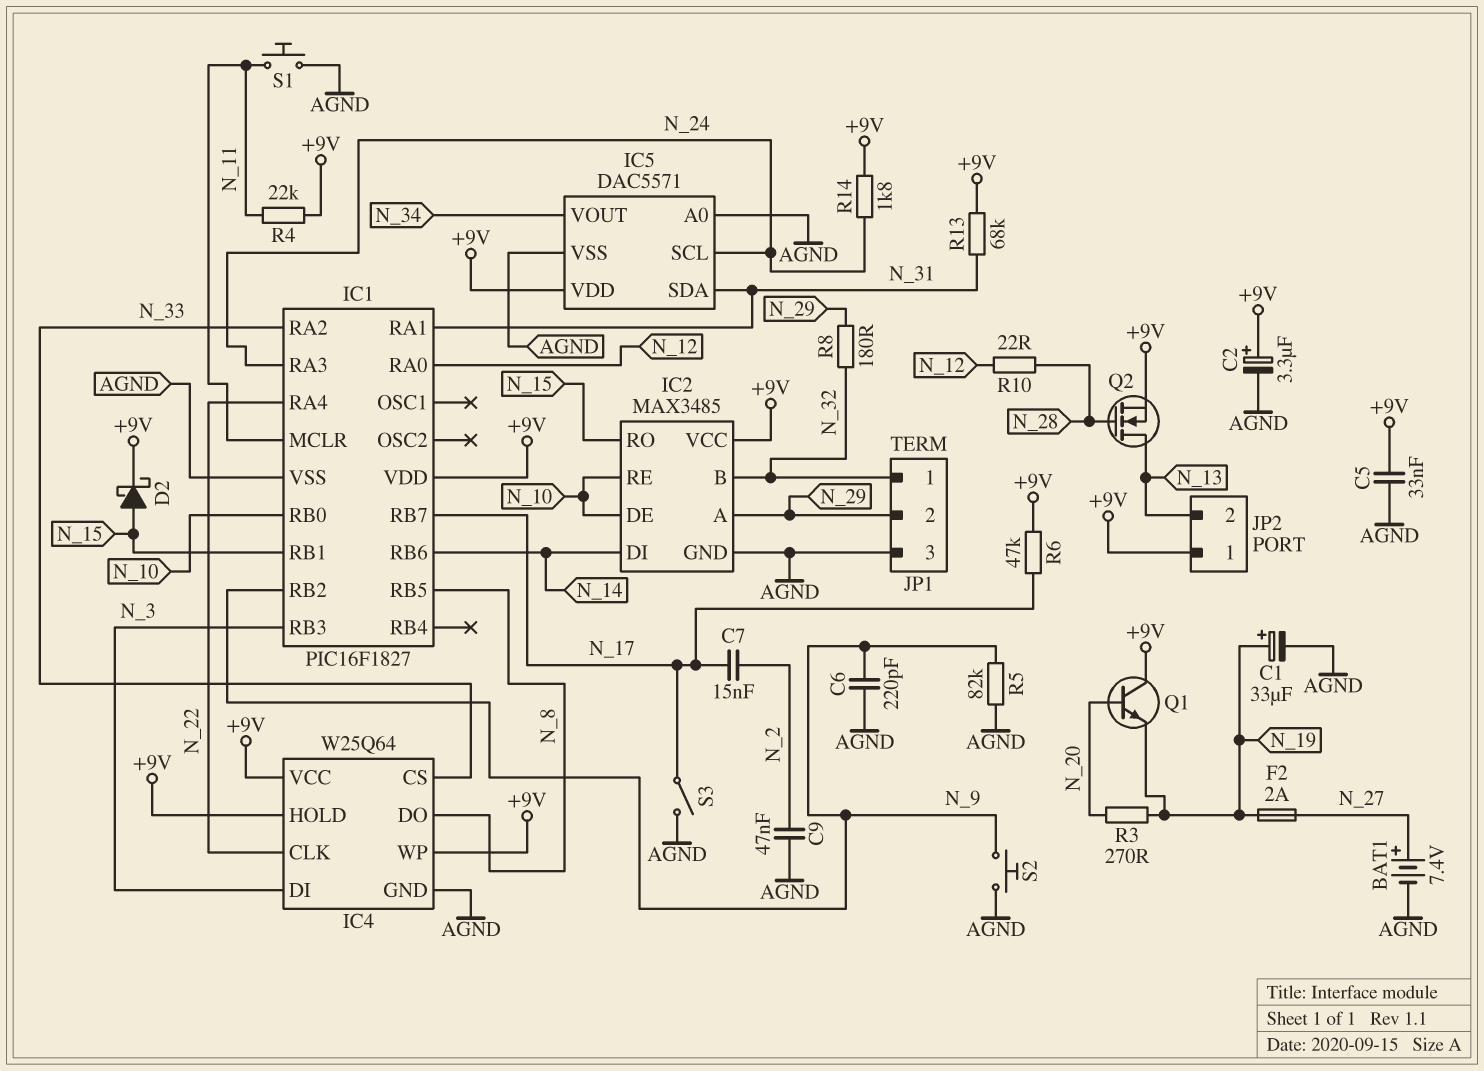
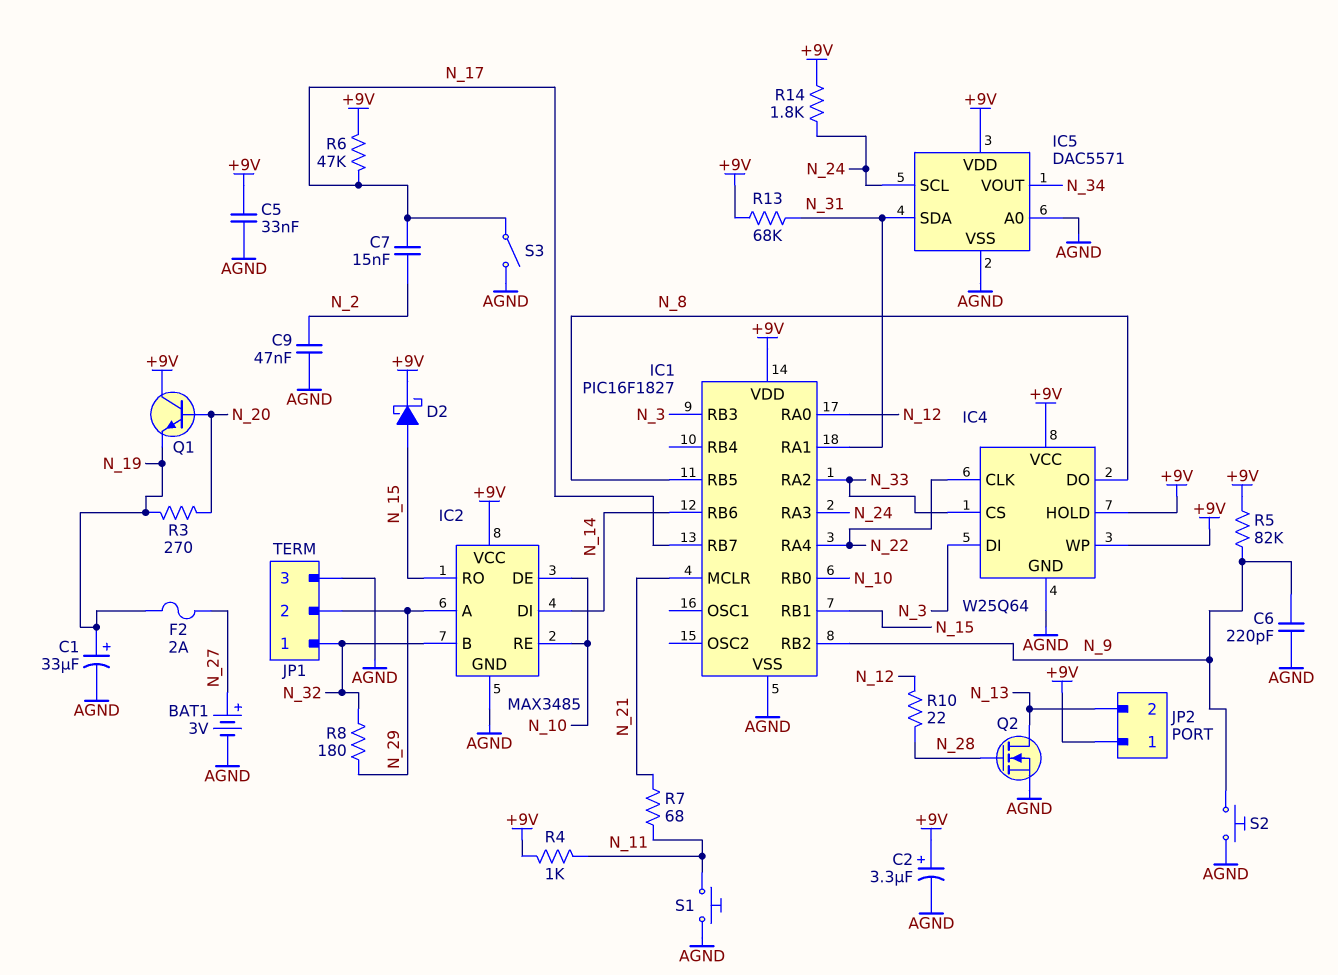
BAT1: 7.4V (plus N_27, minus AGND) -> 3V (plus N_27, minus AGND)
IC1 pin MCLR: N_11 -> N_21
Q2: NMOS (G N_28, D N_13, S +9V) -> NMOS (G N_28, D N_13, S AGND)
R4: 22k (+9V, N_11) -> 1k (+9V, N_11)
R5: 82k (AGND, N_9) -> 82k (+9V, N_9)
R7: none -> 68 (N_11, N_21)

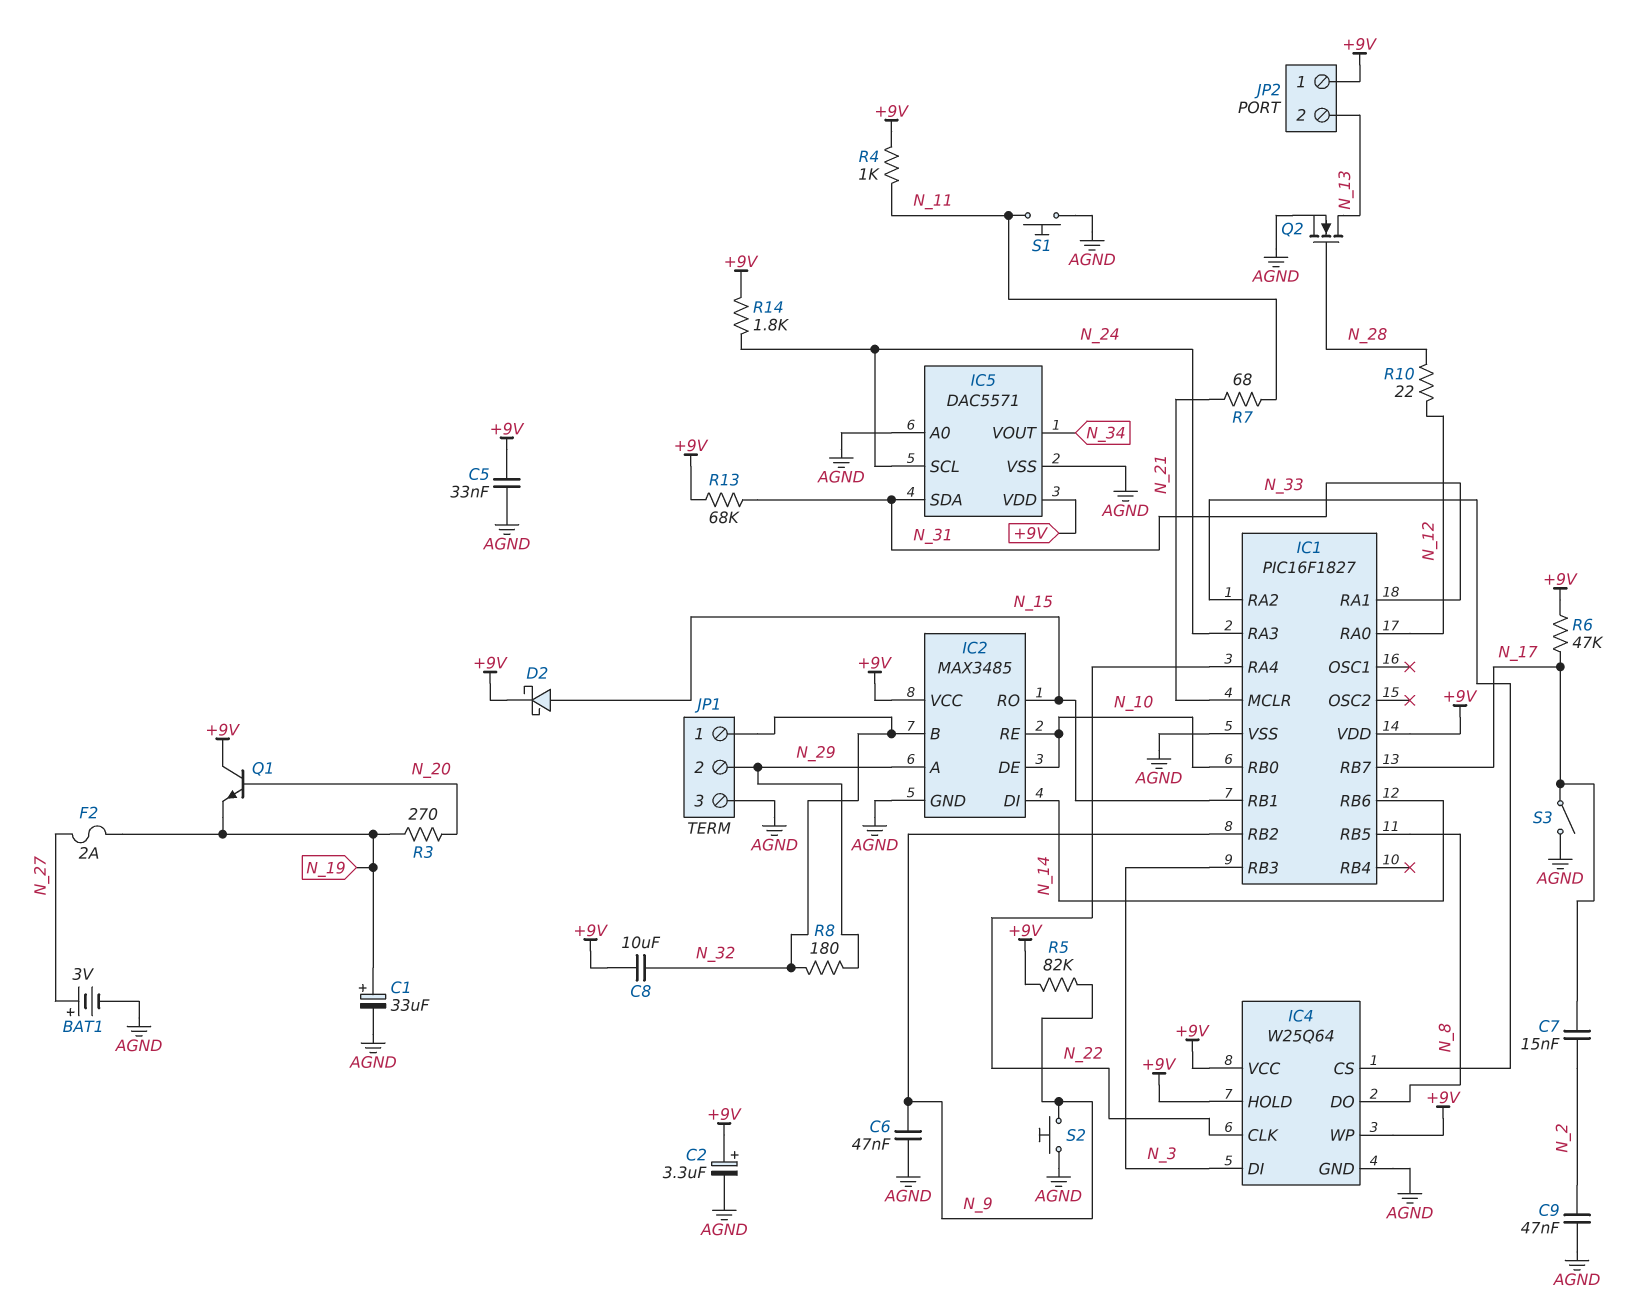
C6: 220pF (AGND, N_9) -> 47nF (AGND, N_9)
C8: none -> 10uF (+9V, N_32)

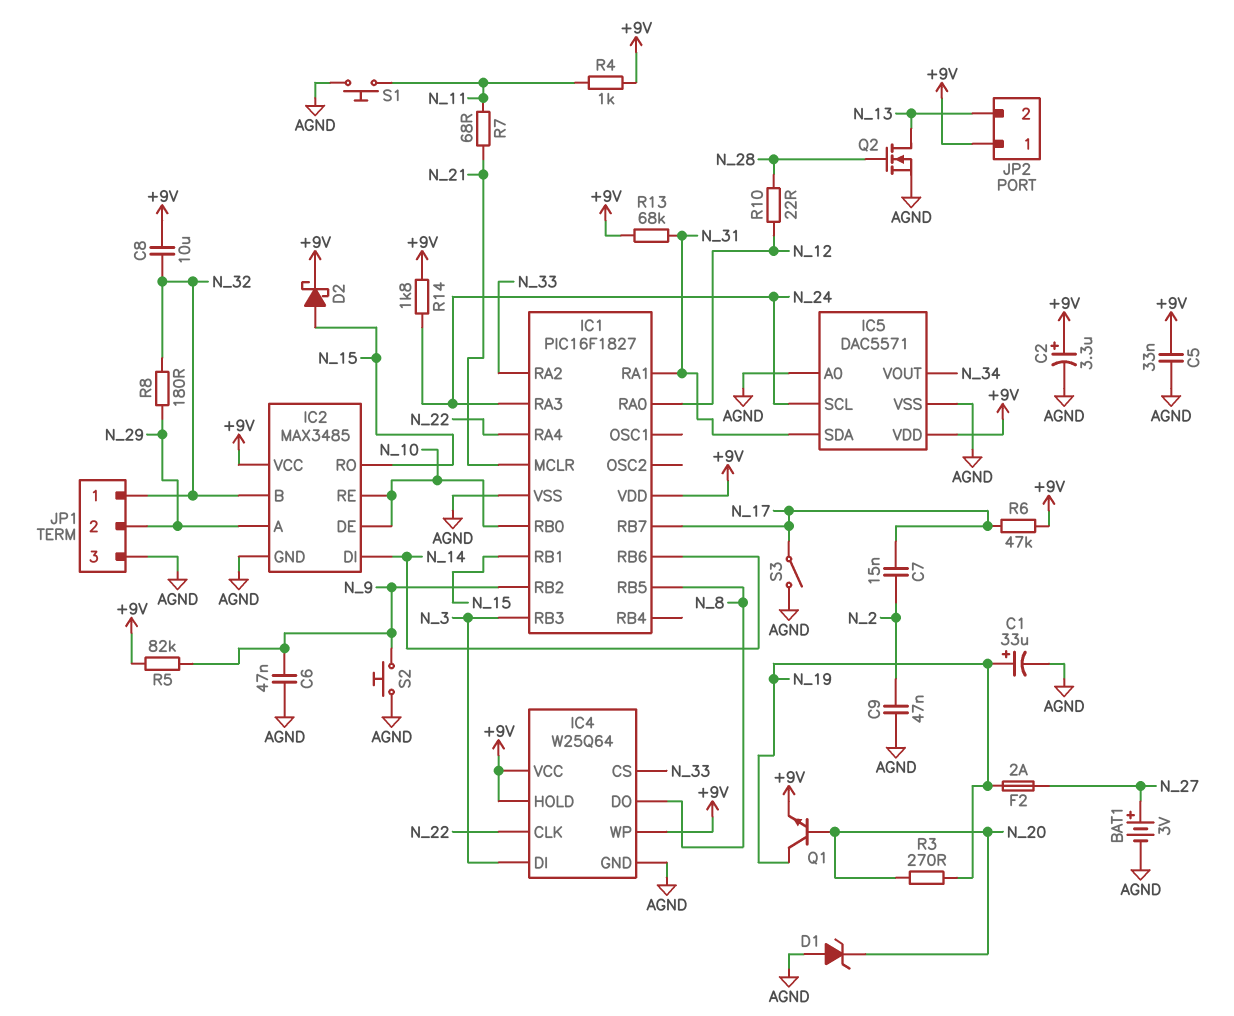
D1: none -> zener (A AGND, K N_20)
Q1: NPN (B N_20, C +9V, E N_19) -> NPN (B N_20, C N_19, E +9V)

